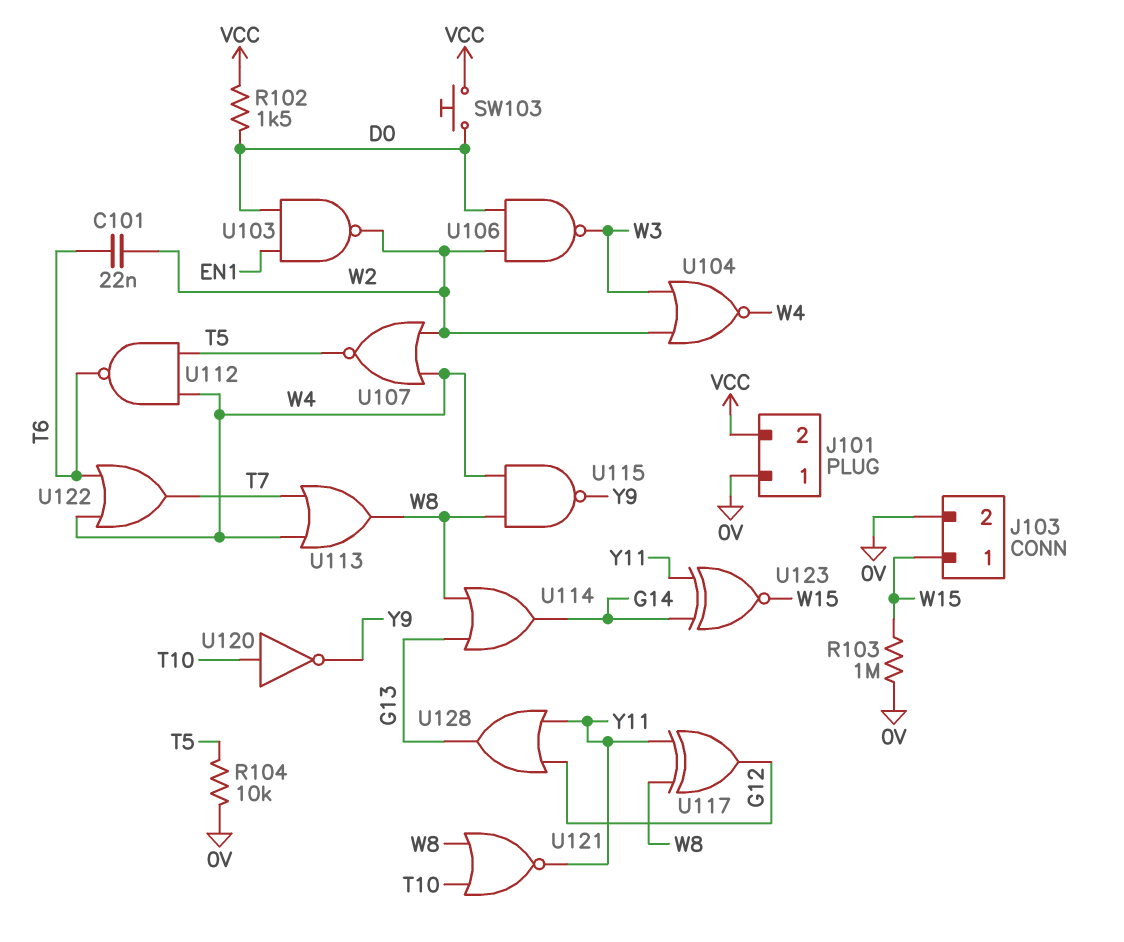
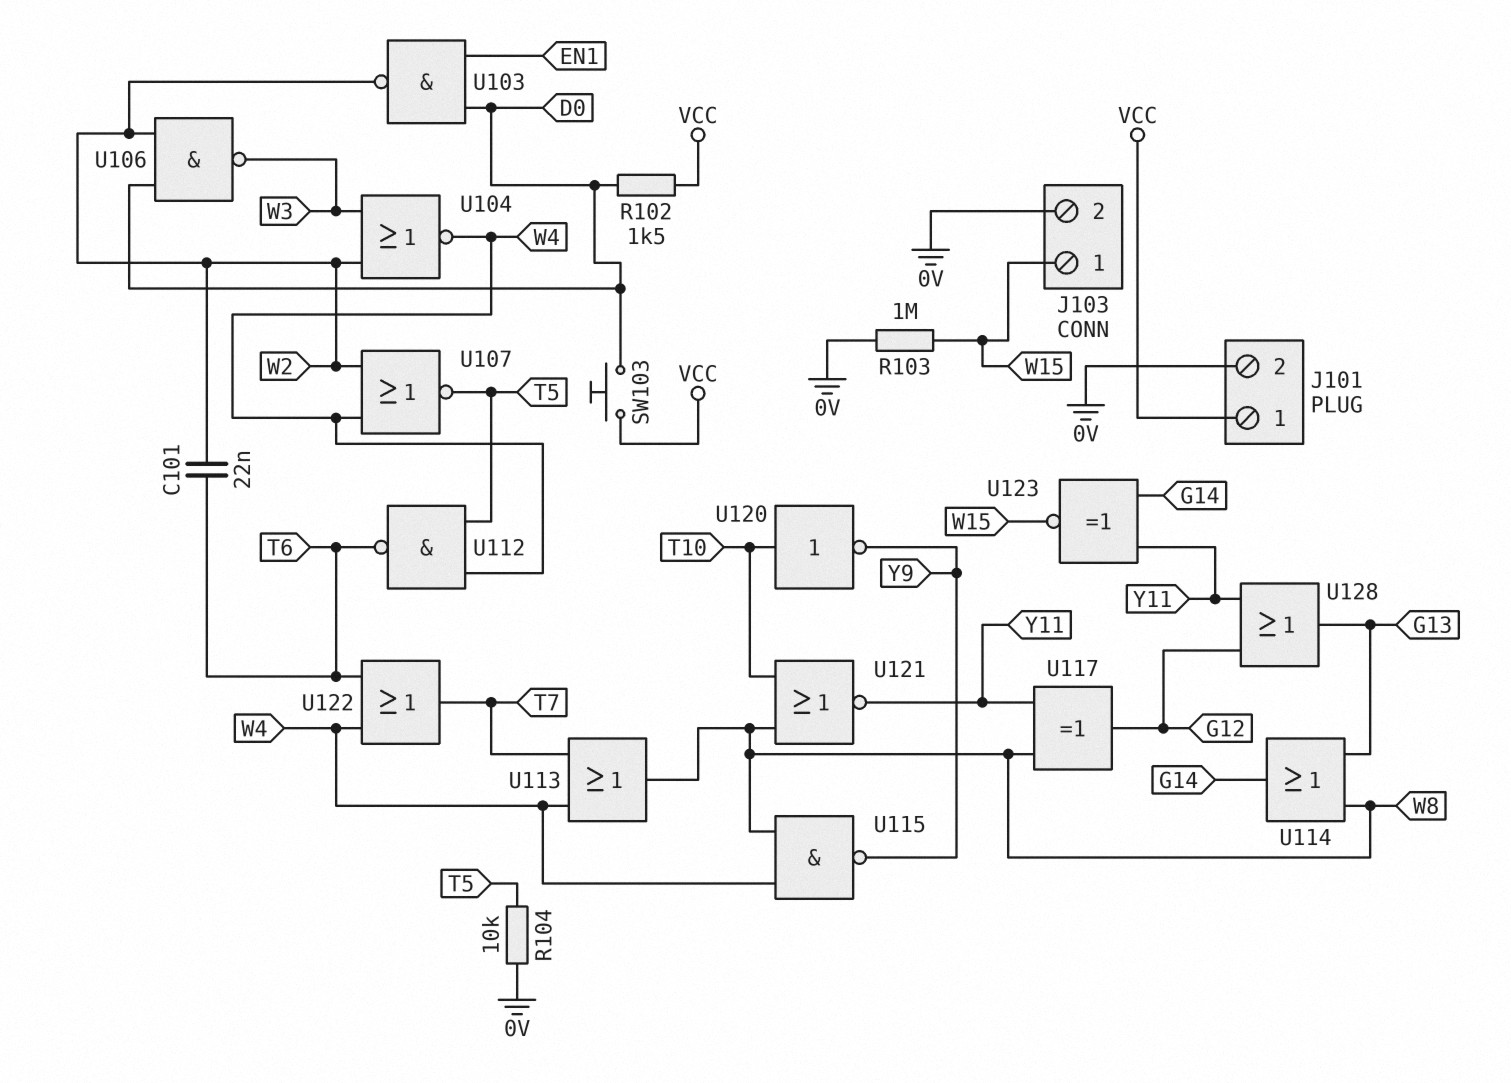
J101 pin 1: 0V -> VCC
J101 pin 2: VCC -> 0V

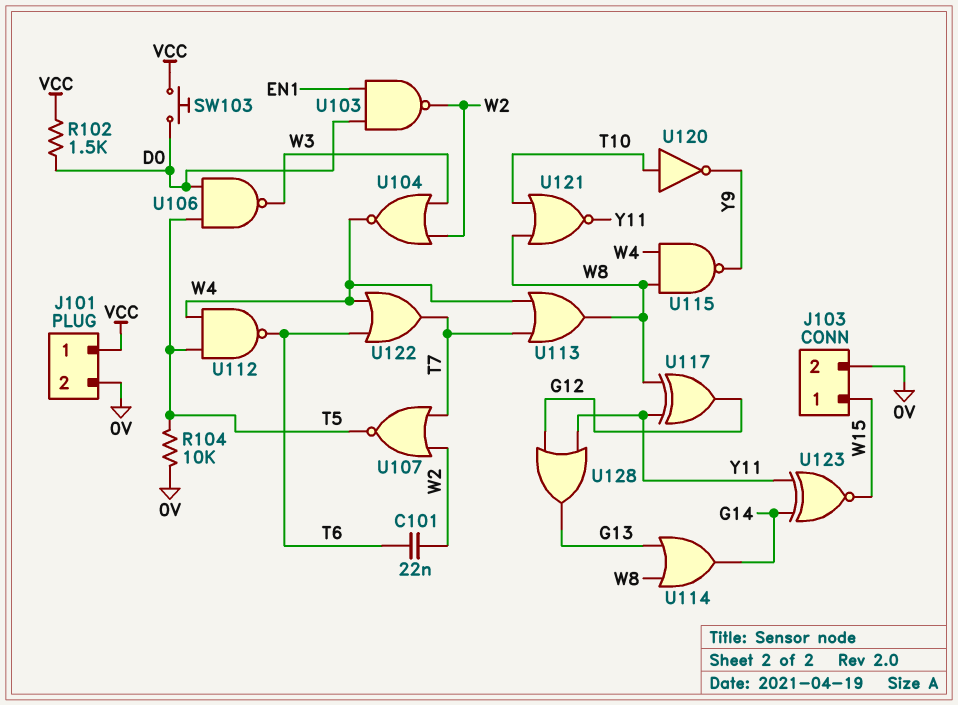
R103: 1M (0V, W15) -> none
U106: NAND (in D0, in W2, out W3) -> NAND (in D0, in T5, out W3)
U107: NOR (in W2, in W4, out T5) -> NOR (in T7, in W2, out T5)

